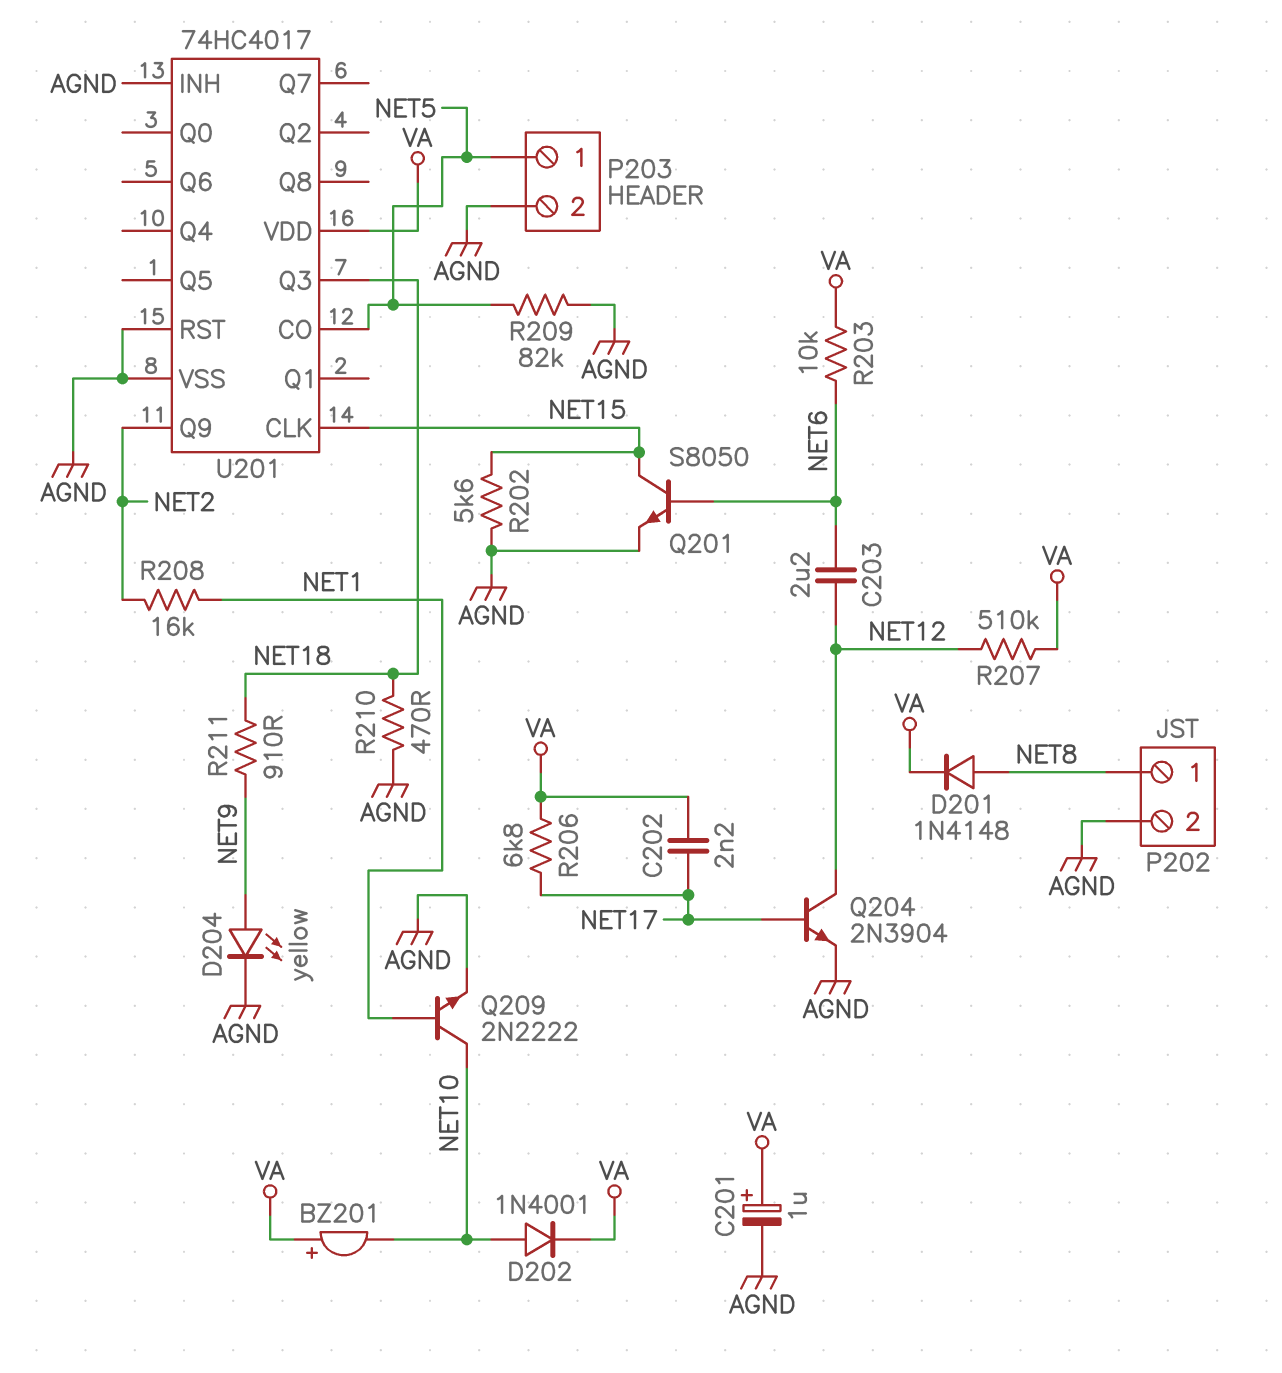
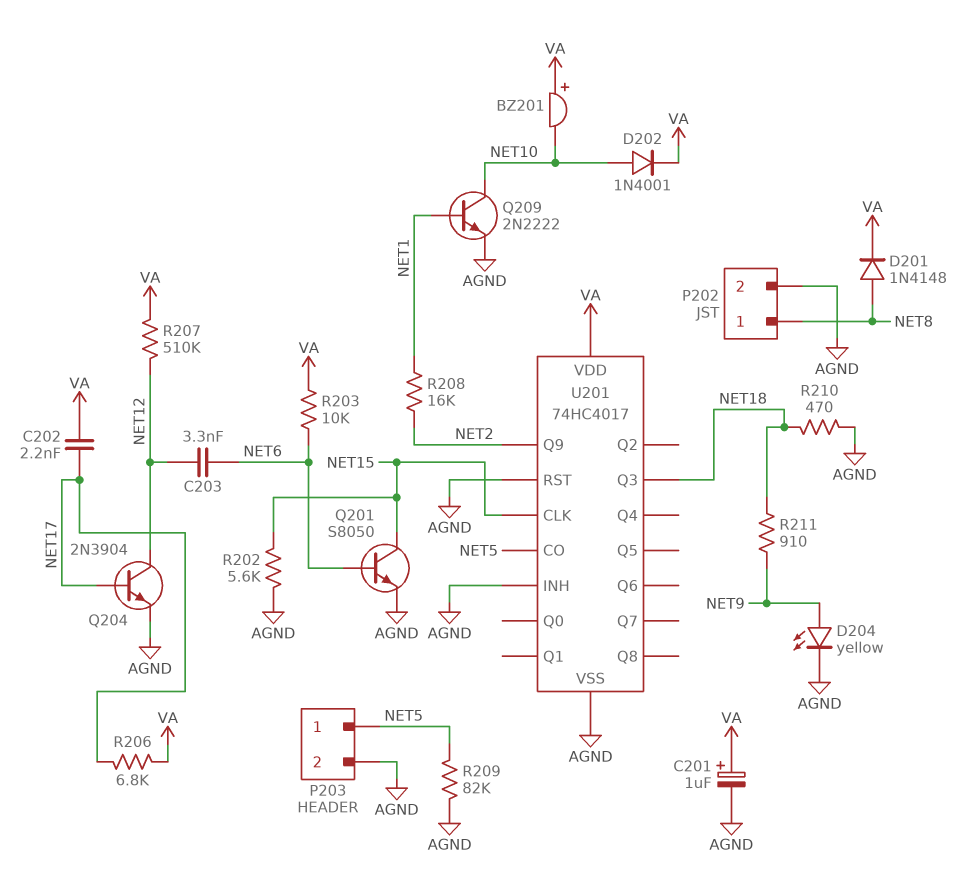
C203: 2.2uF (NET6, NET12) -> 3.3nF (NET6, NET12)

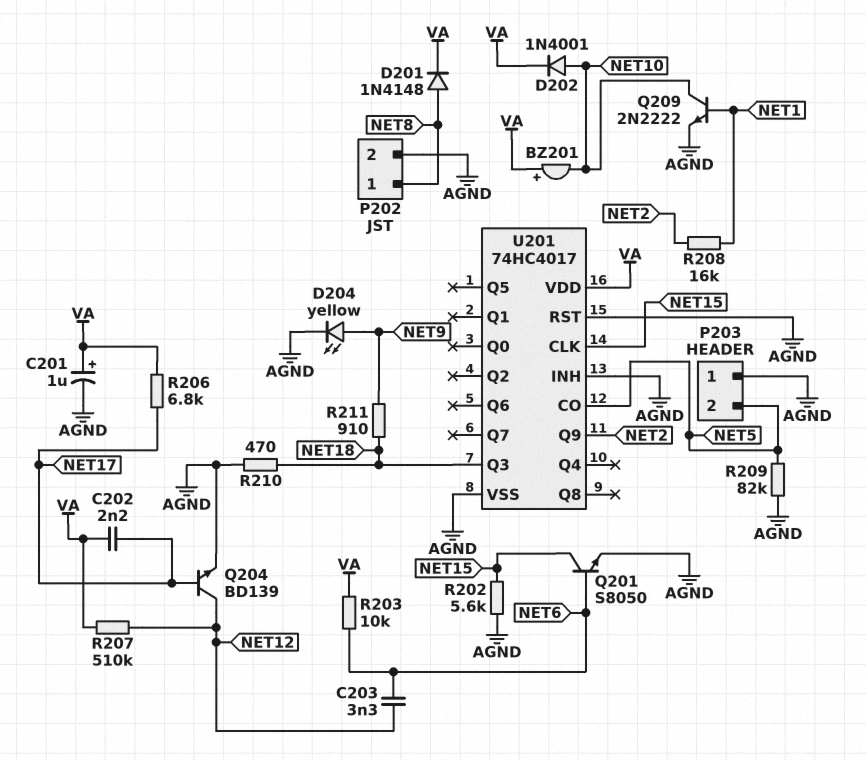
P203 pin 1: NET5 -> AGND
P203 pin 2: AGND -> NET5
Q204: NPN 2N3904 (B NET17, C NET12, E AGND) -> NPN BD139 (B NET17, C NET12, E AGND)

